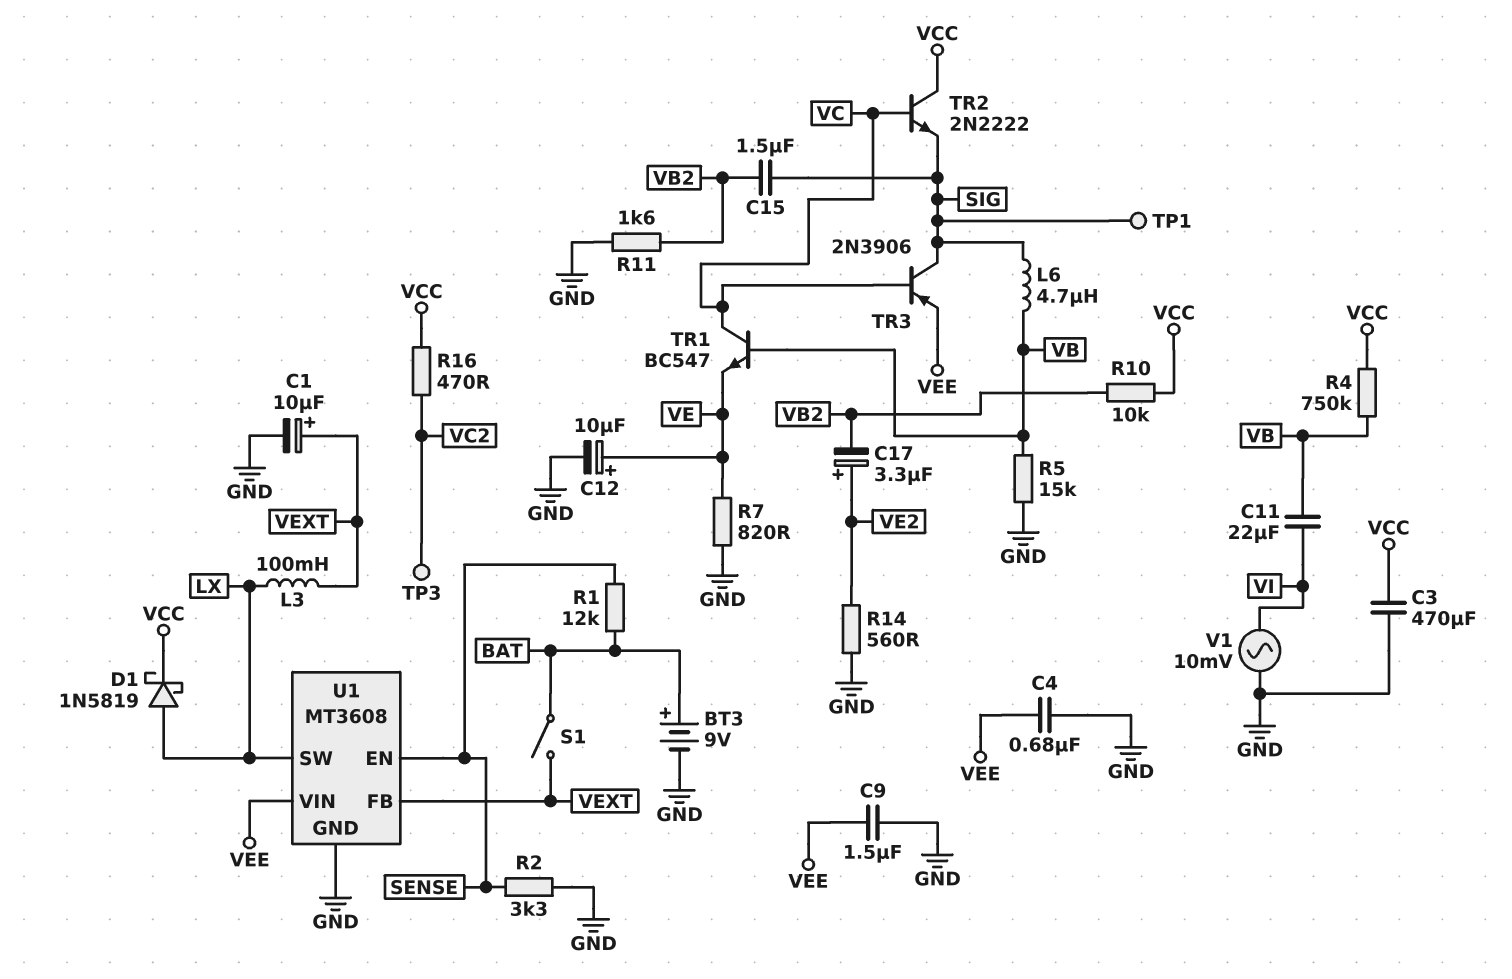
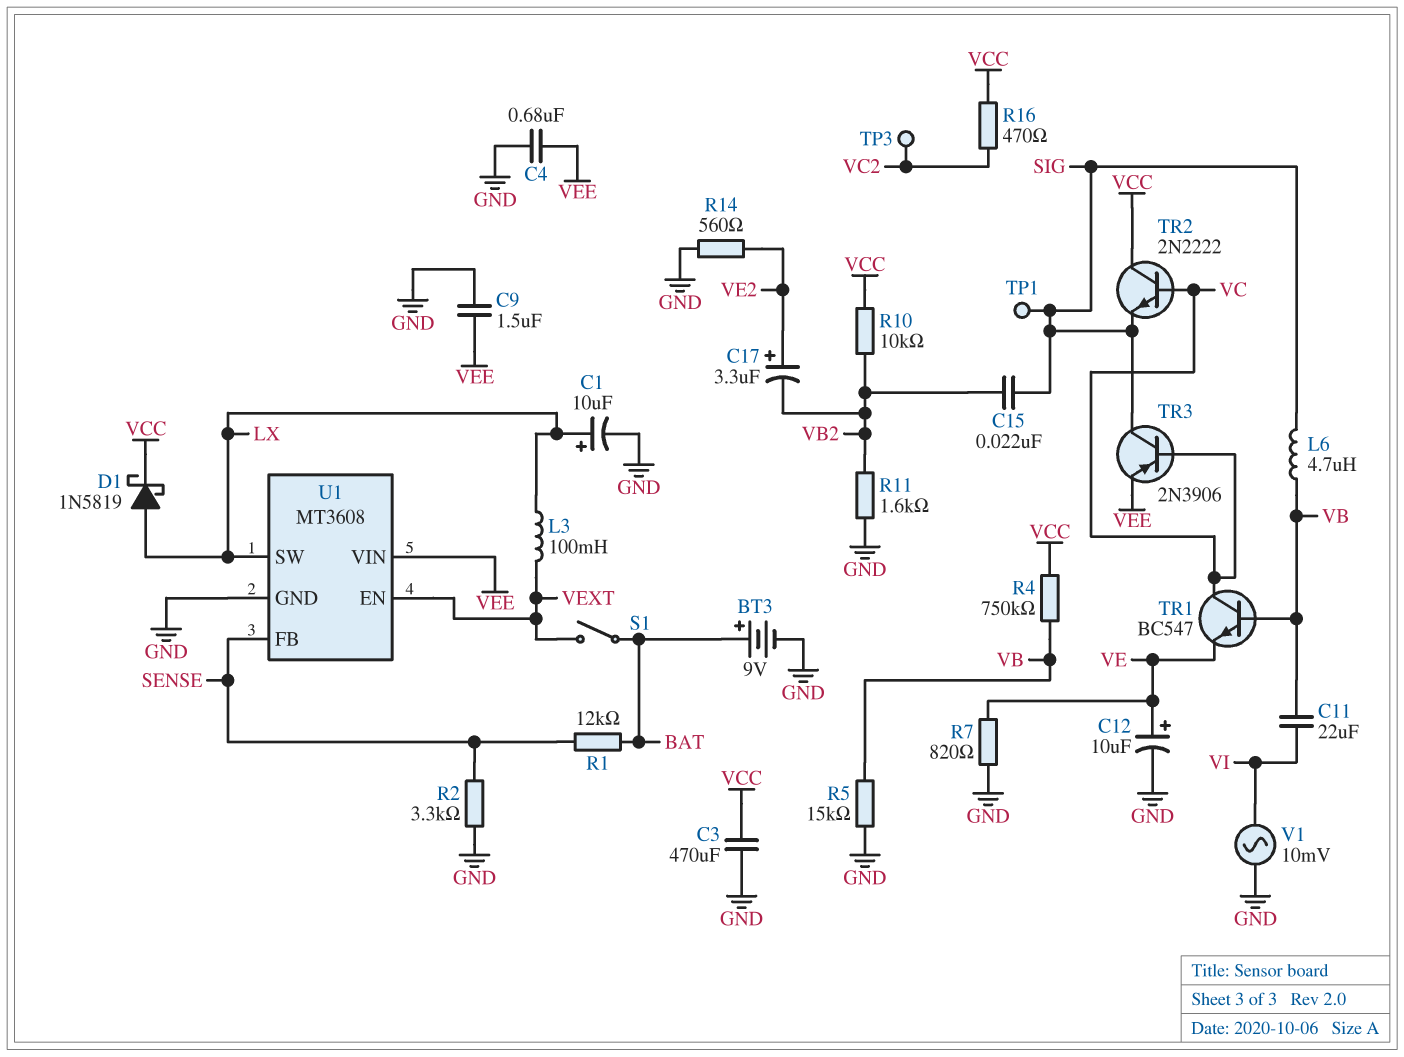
C1: 10uF (plus VEXT, minus GND) -> 10uF (plus LX, minus GND)
C15: 1.5uF (SIG, VB2) -> 22nF (SIG, VB2)
U1 pin EN: SENSE -> VEXT
U1 pin FB: VEXT -> SENSE

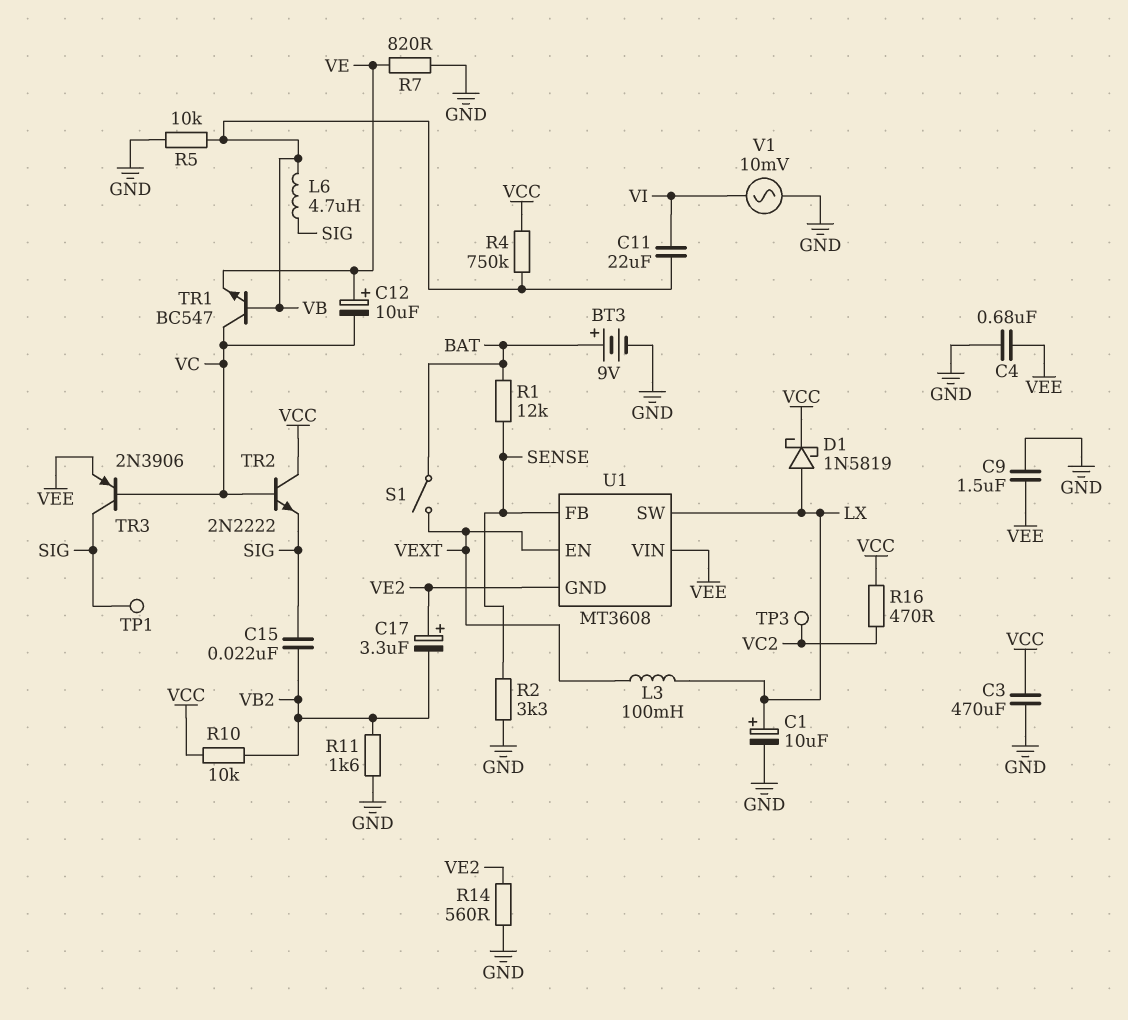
C12: 10uF (plus VE, minus GND) -> 10uF (plus VE, minus VC)
R5: 15k (GND, VB) -> 10k (GND, VB)
U1 pin GND: GND -> VE2

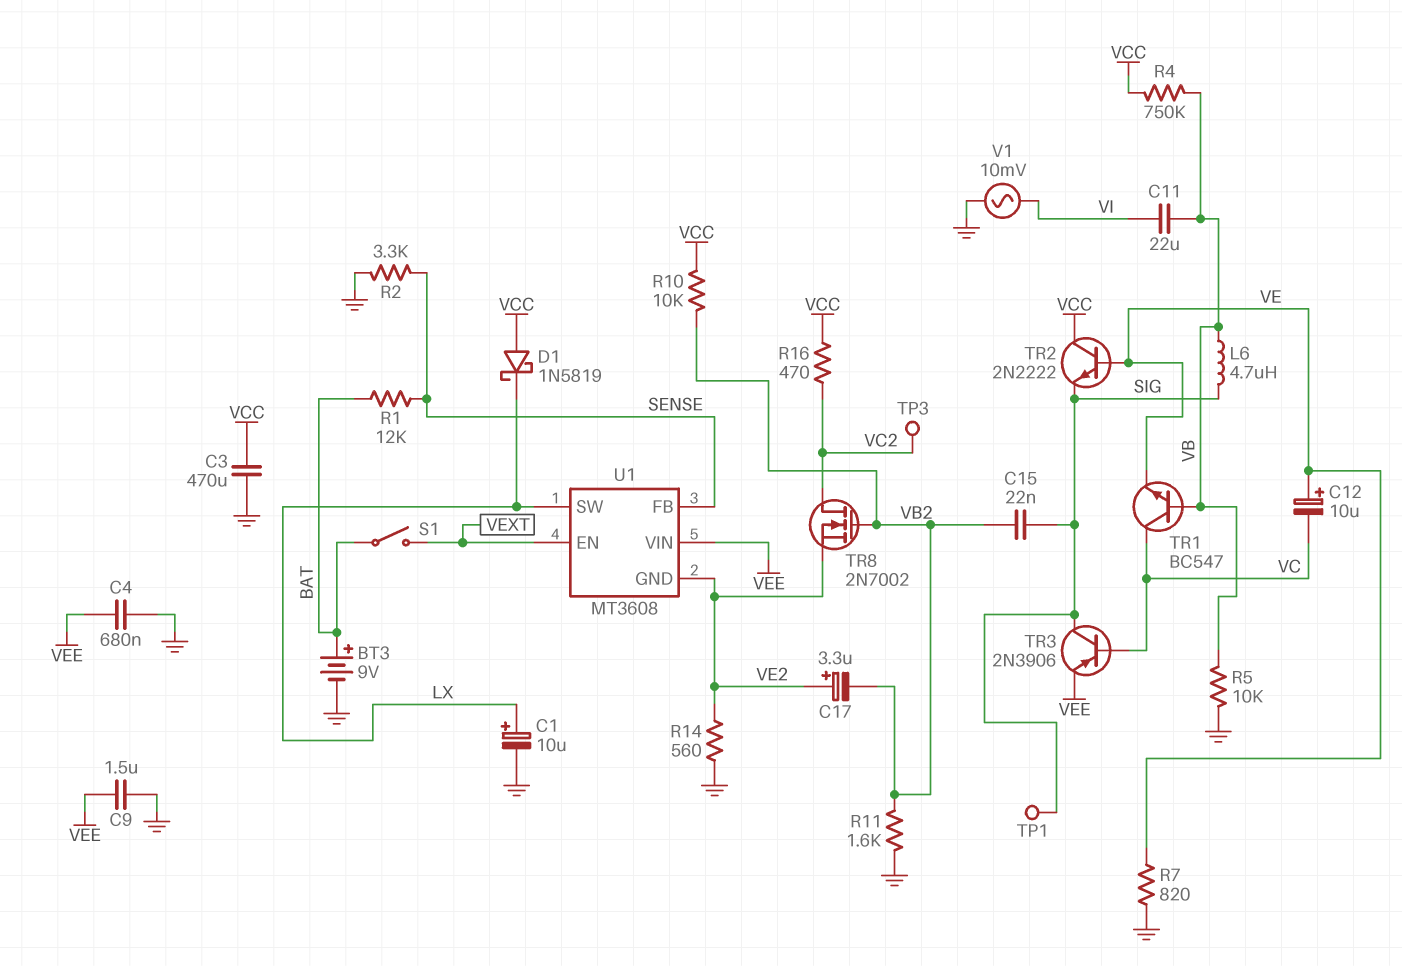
D1: schottky 1N5819 (A LX, K VCC) -> schottky 1N5819 (A VCC, K LX)
L3: 100mH (LX, VEXT) -> none
TR2: NPN 2N2222 (B VC, C VCC, E SIG) -> NPN 2N2222 (B VE, C VCC, E SIG)
TR8: none -> NMOS 2N7002 (G VB2, D VC2, S VE2)

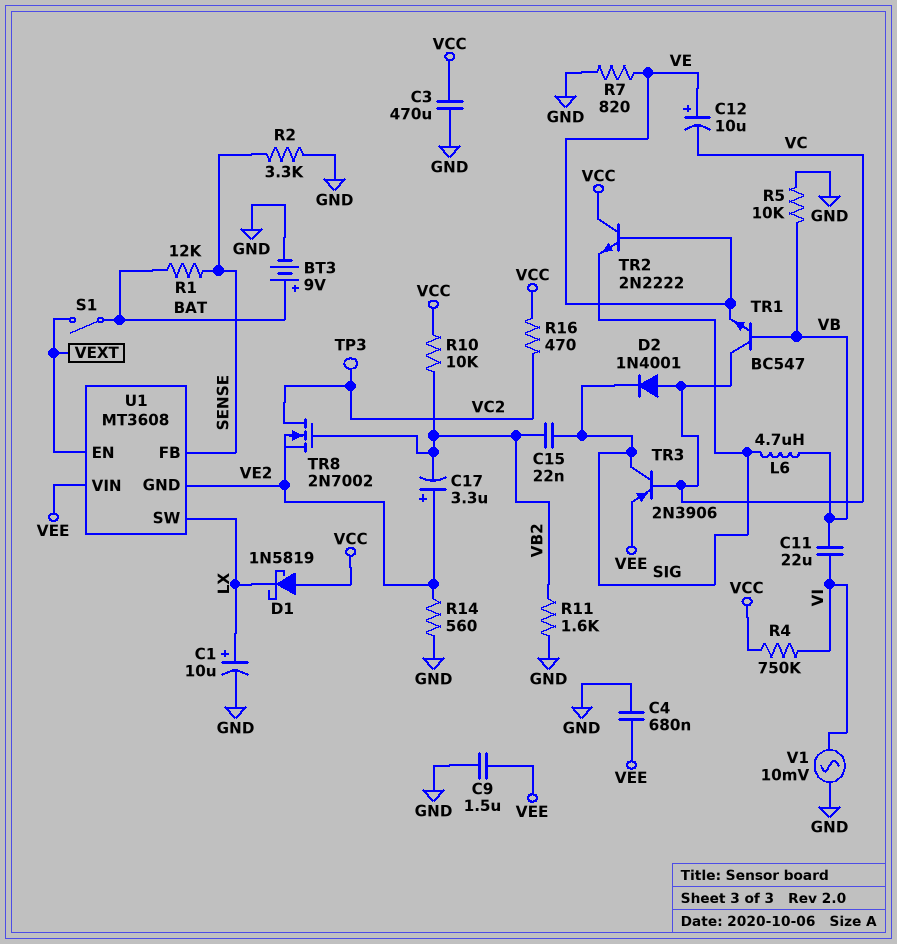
D2: none -> diode 1N4001 (A VC, K SIG)
R4: 750k (VB, VCC) -> 750k (VCC, VI)
TP1: test point (SIG) -> none

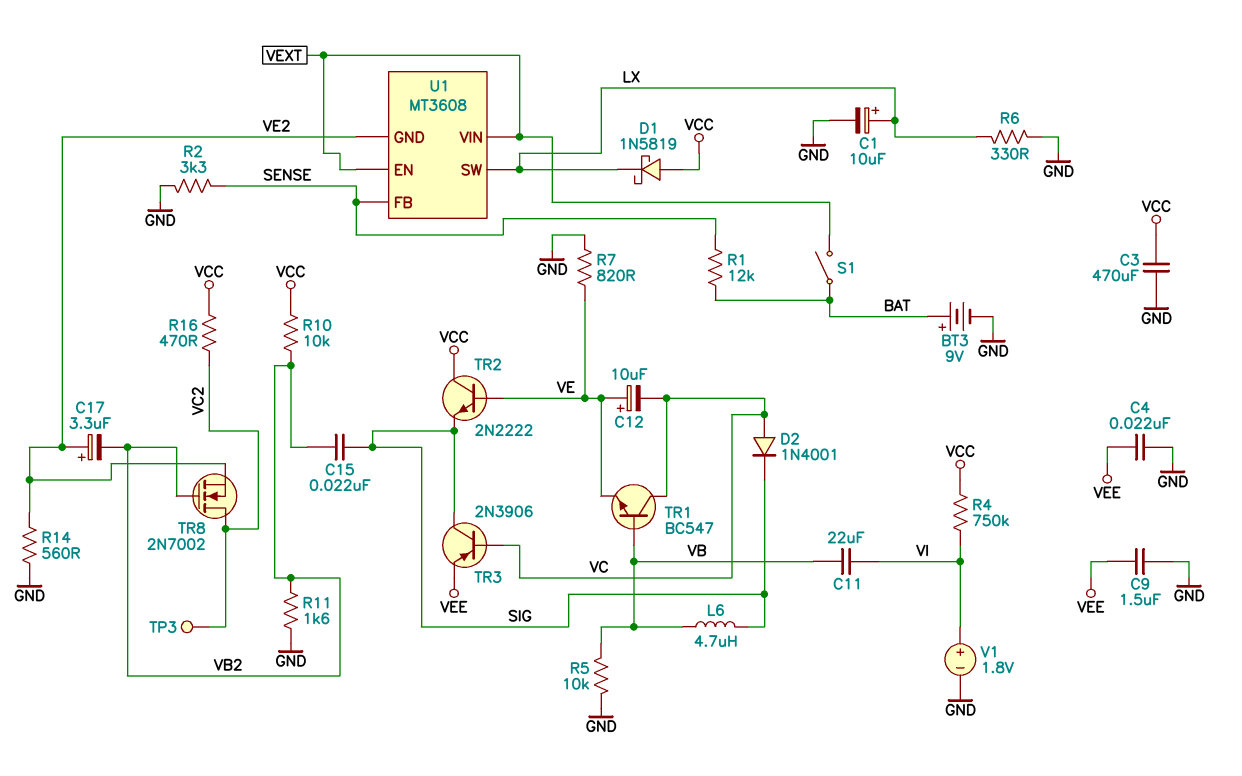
C4: 680nF (GND, VEE) -> 22nF (GND, VEE)
R6: none -> 330 (GND, LX)
U1 pin VIN: VEE -> VEXT
V1: AC 10mV (GND, VI) -> 1.8V (plus VI, minus GND)

